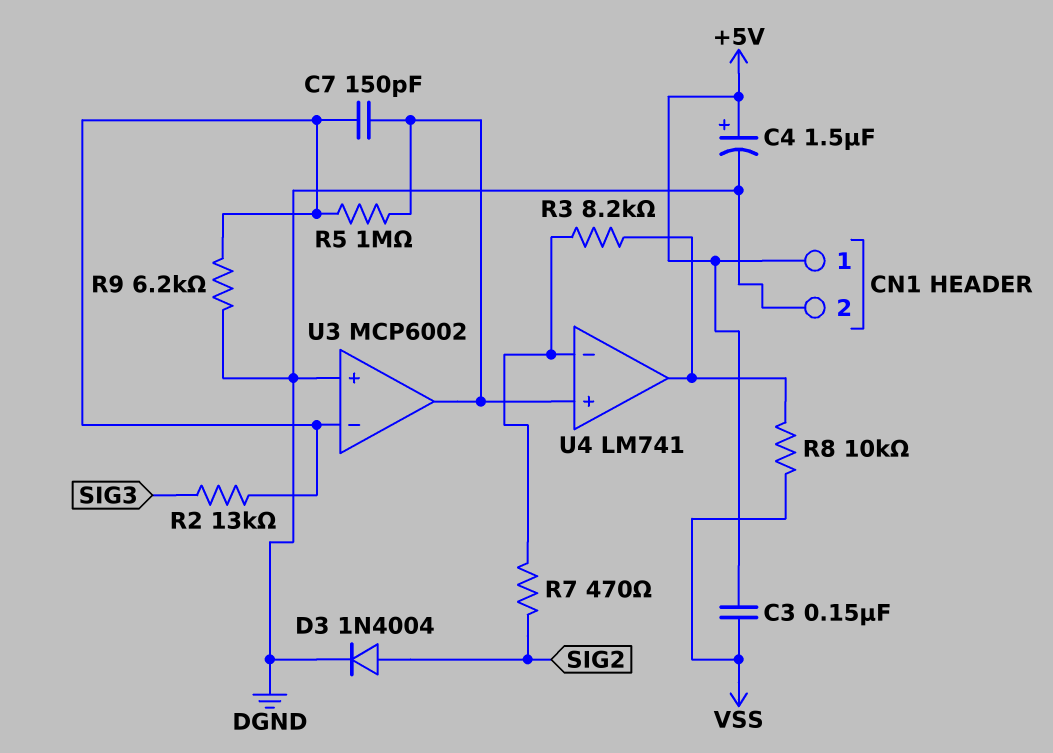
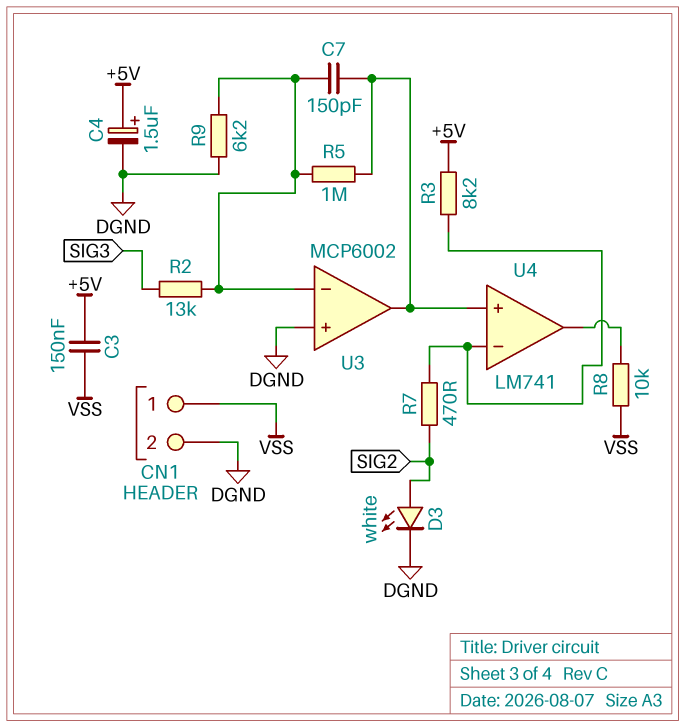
CN1 pin 1: +5V -> VSS
D3: diode 1N4004 (A SIG2, K DGND) -> LED white (A SIG2, K DGND)
R3: 8.2k (U4/in-, U4/out) -> 8.2k (+5V, U4/in-)

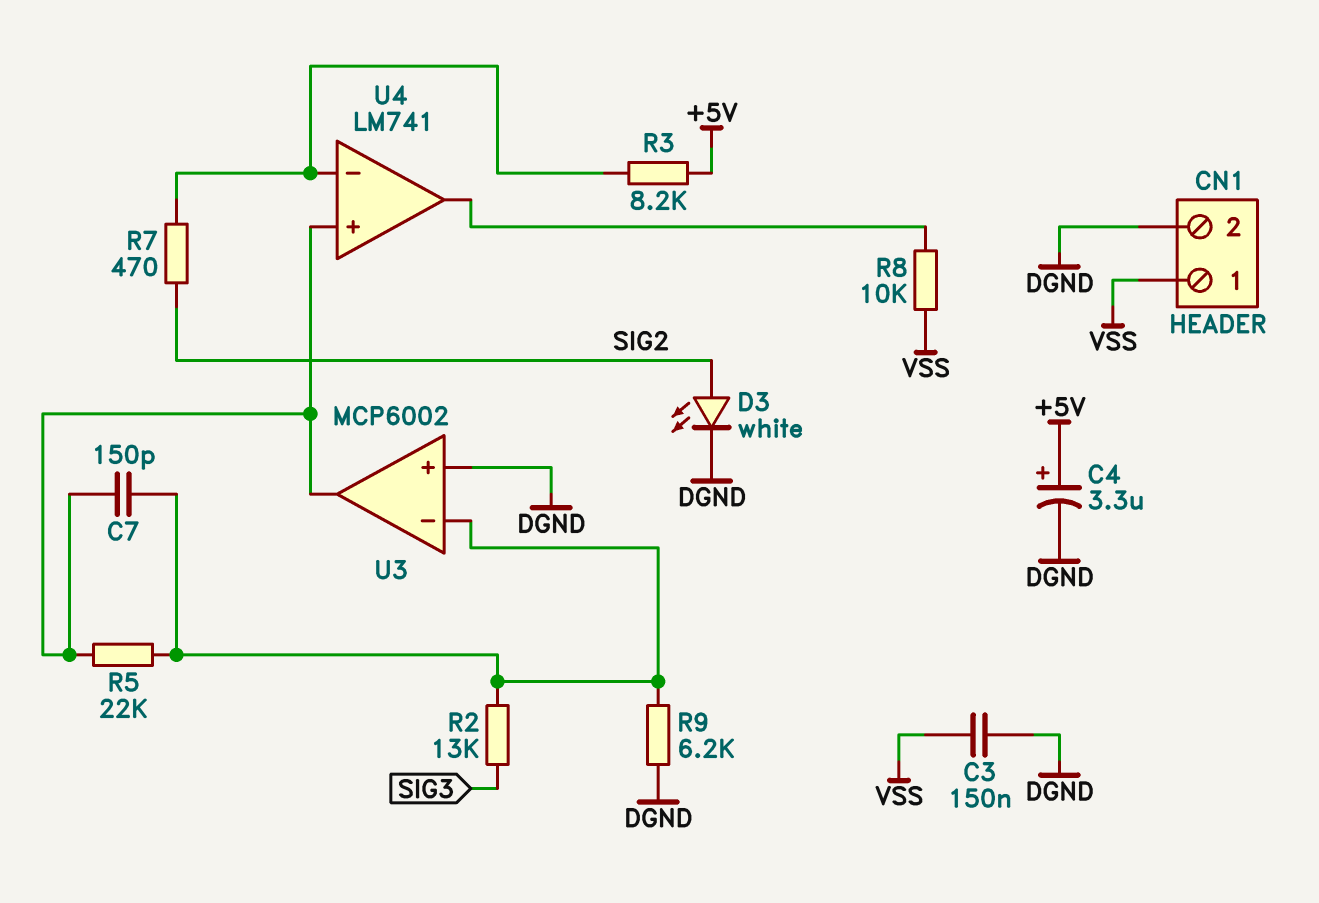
C3: 150nF (+5V, VSS) -> 150nF (DGND, VSS)
C4: 1.5uF (plus +5V, minus DGND) -> 3.3uF (plus +5V, minus DGND)
R5: 1M (U3/in-, U3/out) -> 22k (U3/in-, U3/out)

